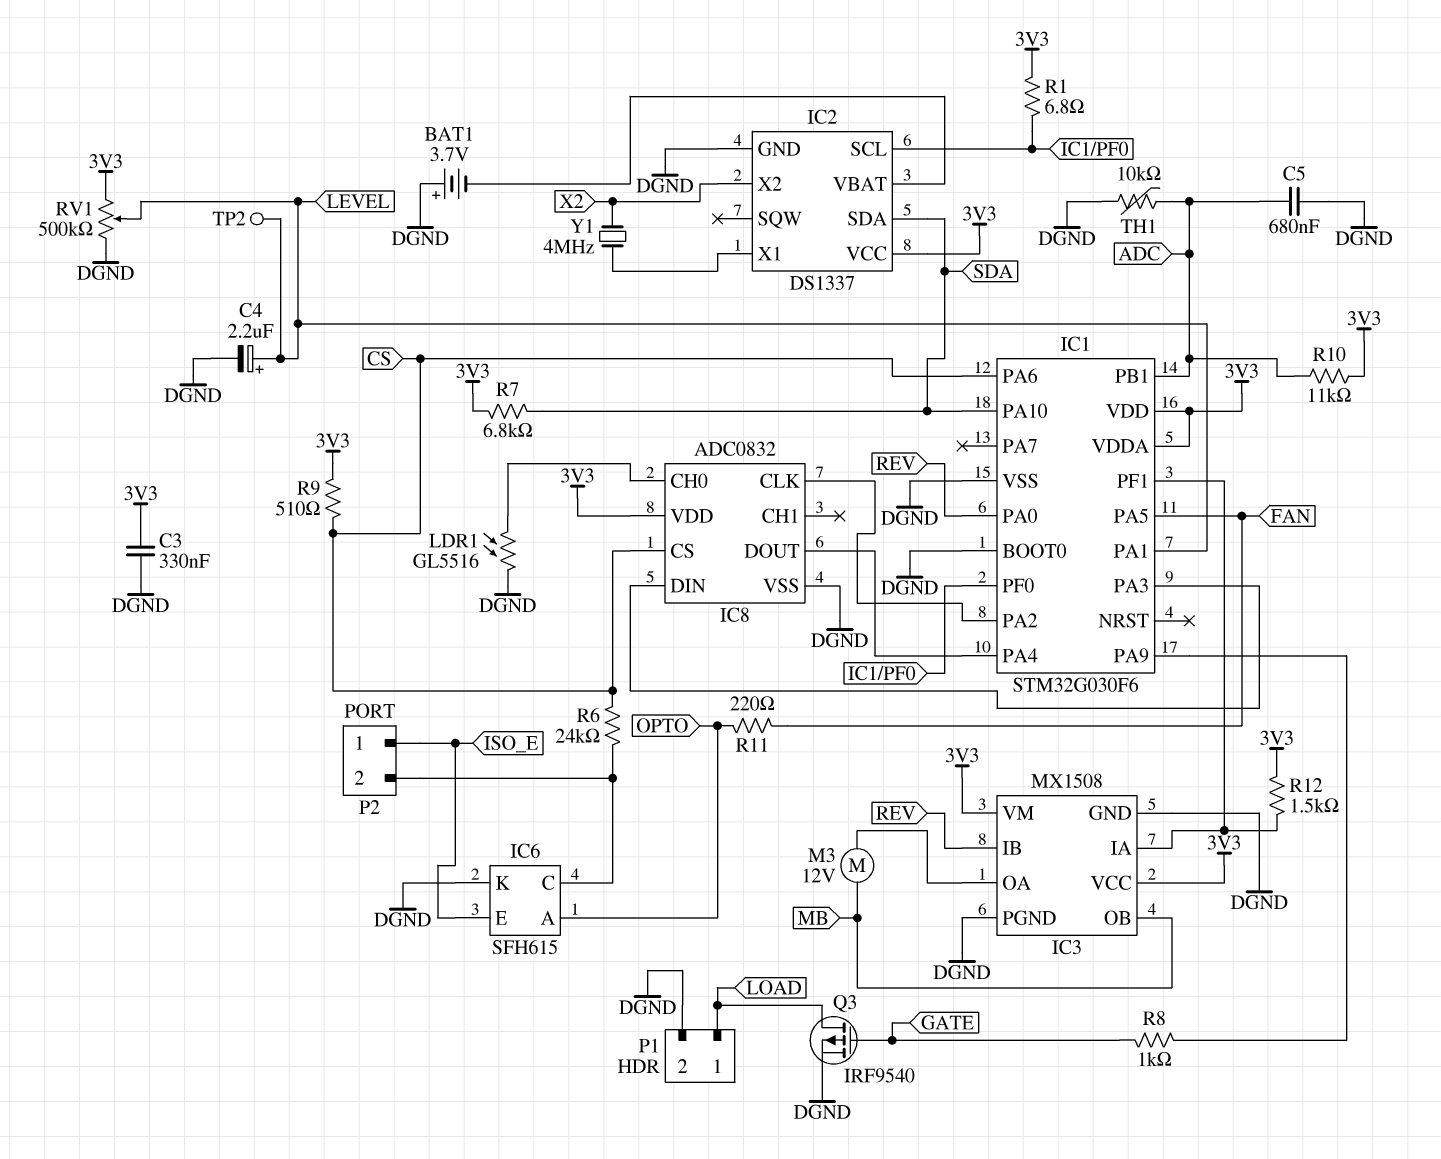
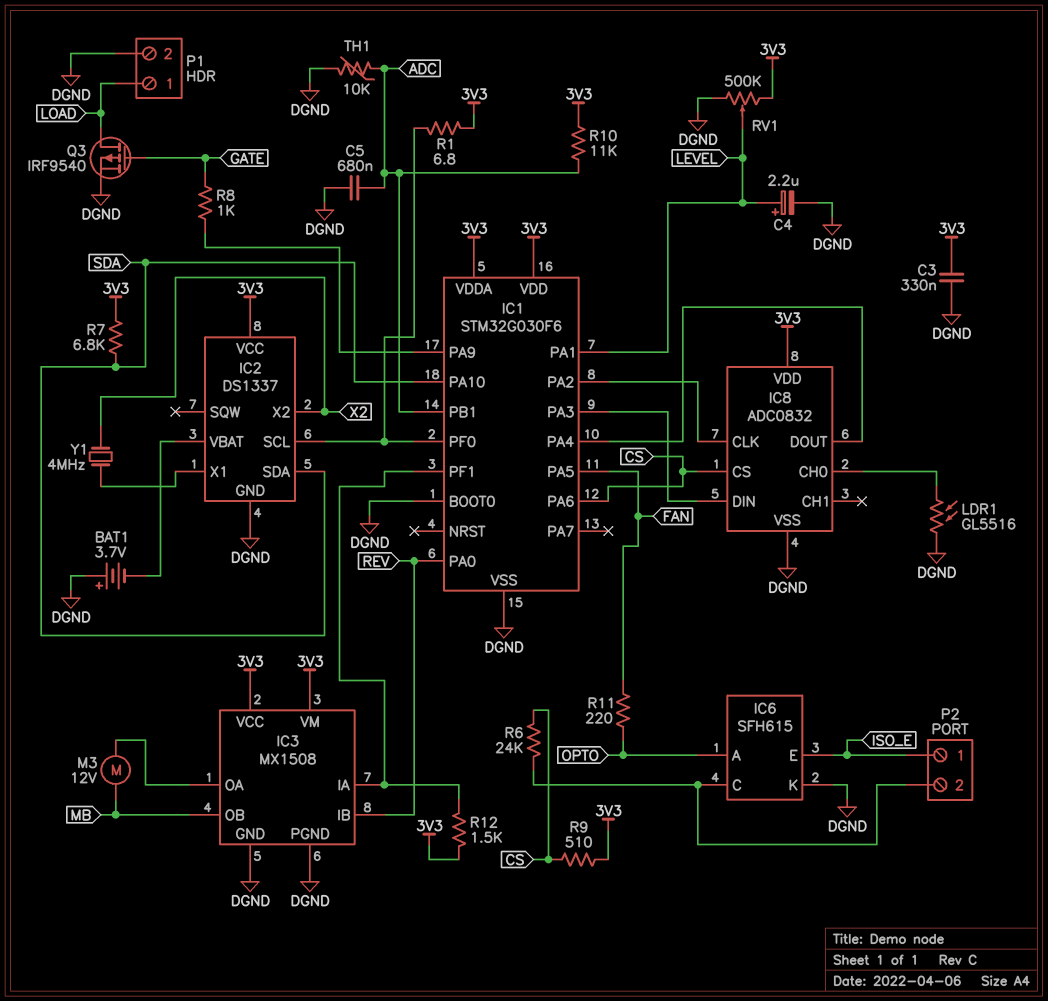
TP2: test point (LEVEL) -> none

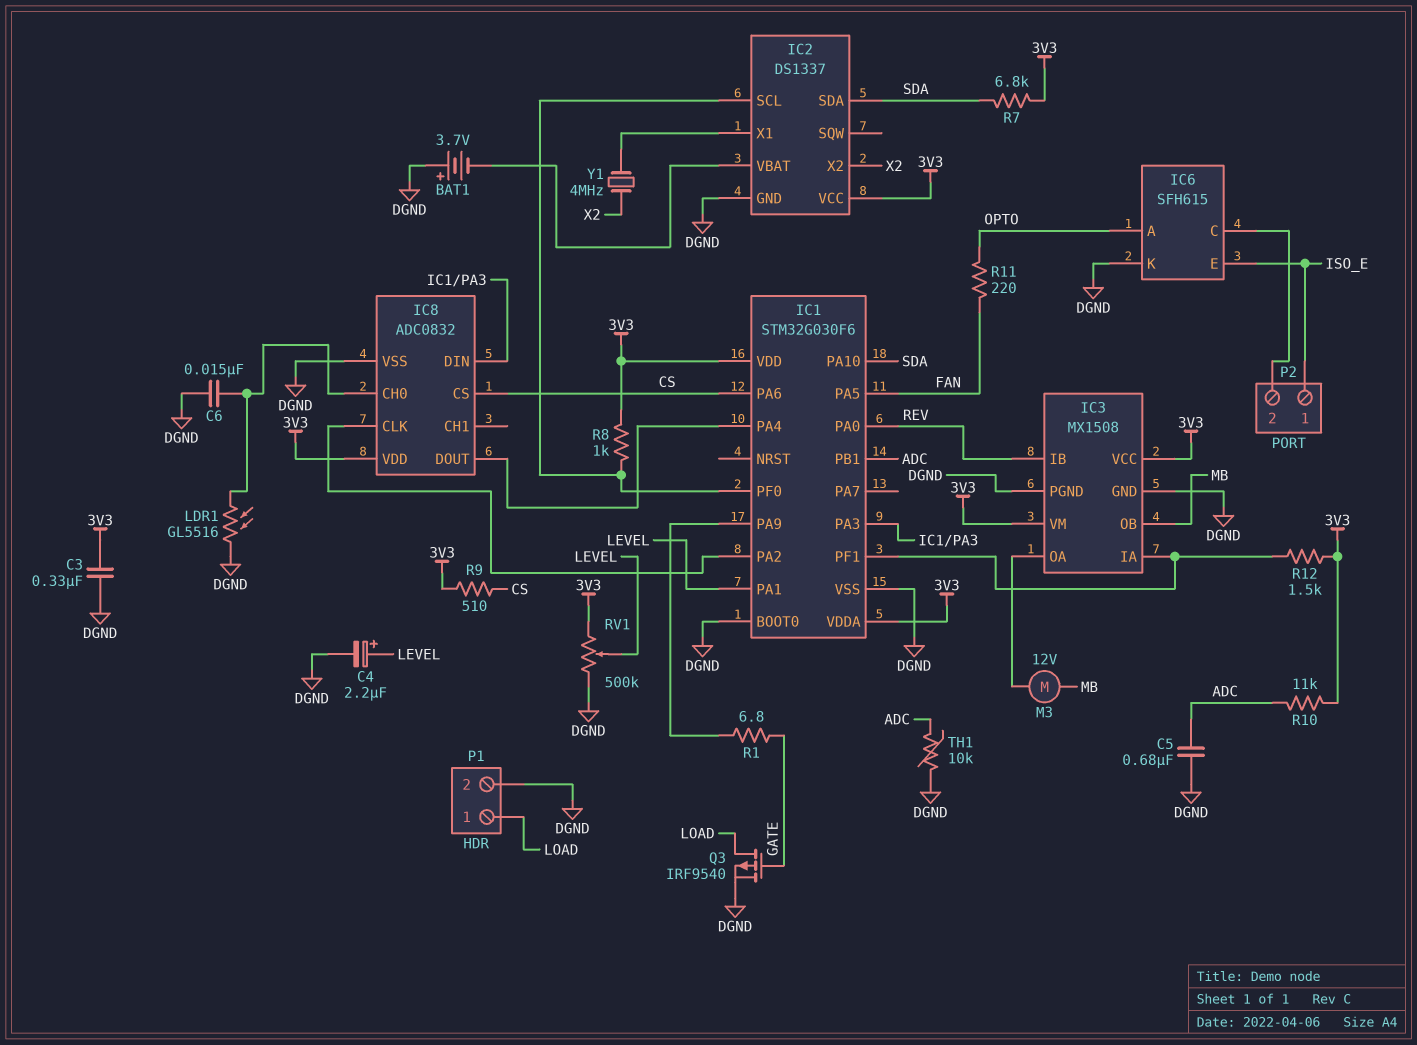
C6: none -> 15nF (DGND, IC8/CH0)
R1: 6.8 (3V3, IC1/PF0) -> 6.8 (GATE, IC1/PA9)
R6: 24k (CS, IC6/C) -> none
R8: 1k (GATE, IC1/PA9) -> 1k (3V3, IC1/PF0)

